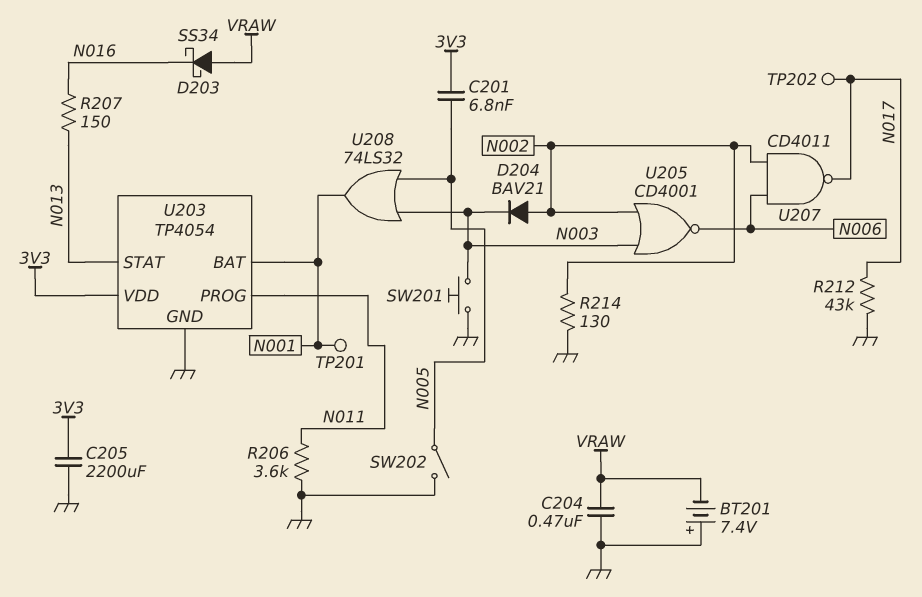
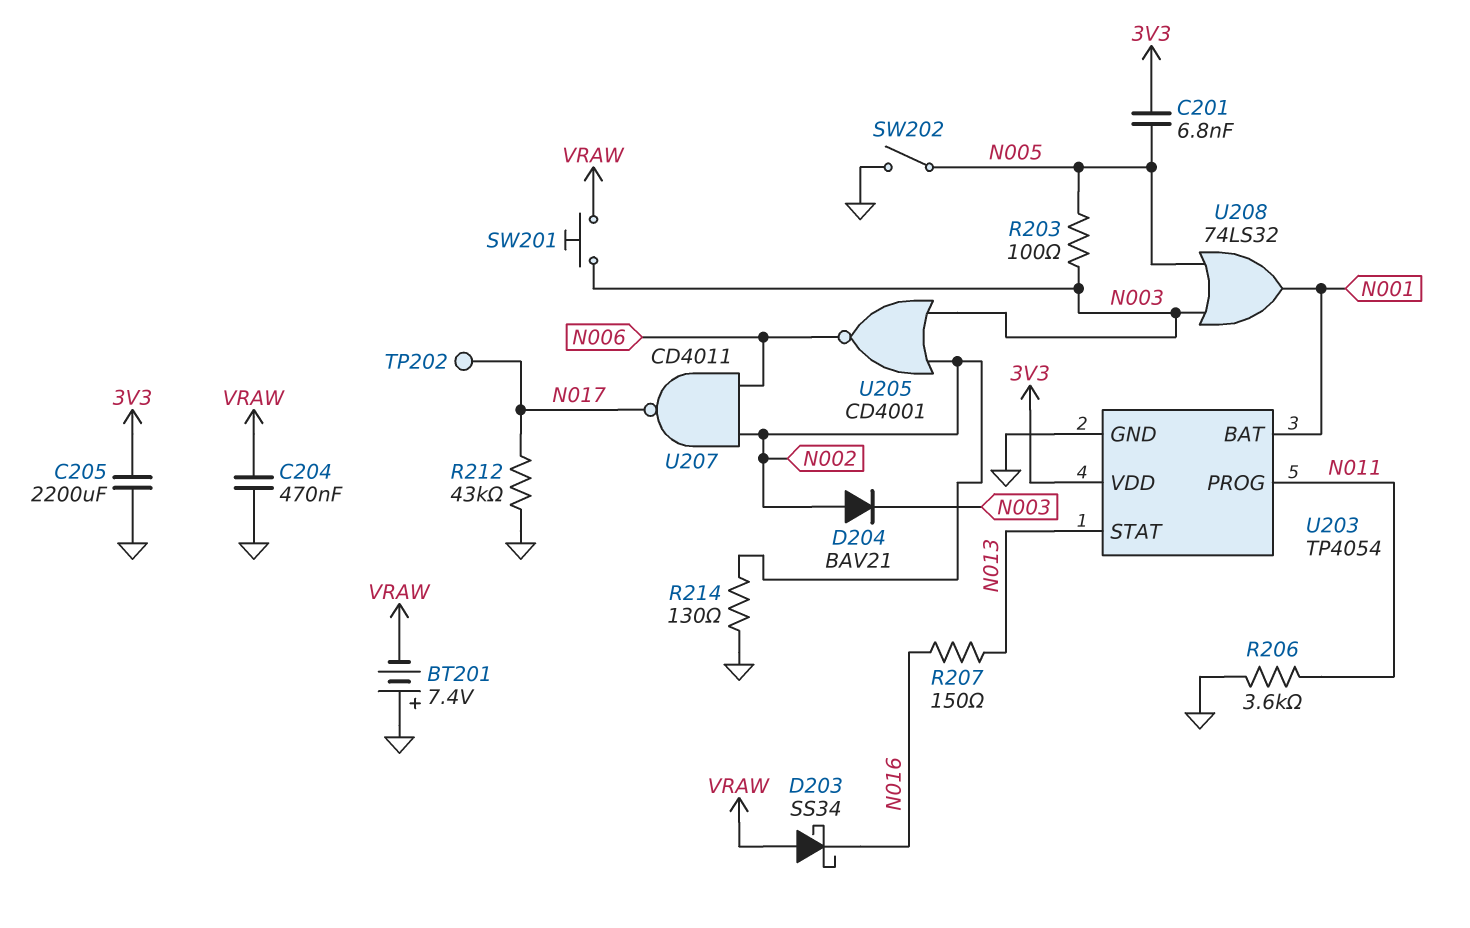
R203: none -> 100 (N003, N005)
SW201: button (GND, N003) -> button (N003, VRAW)
TP201: test point (N001) -> none

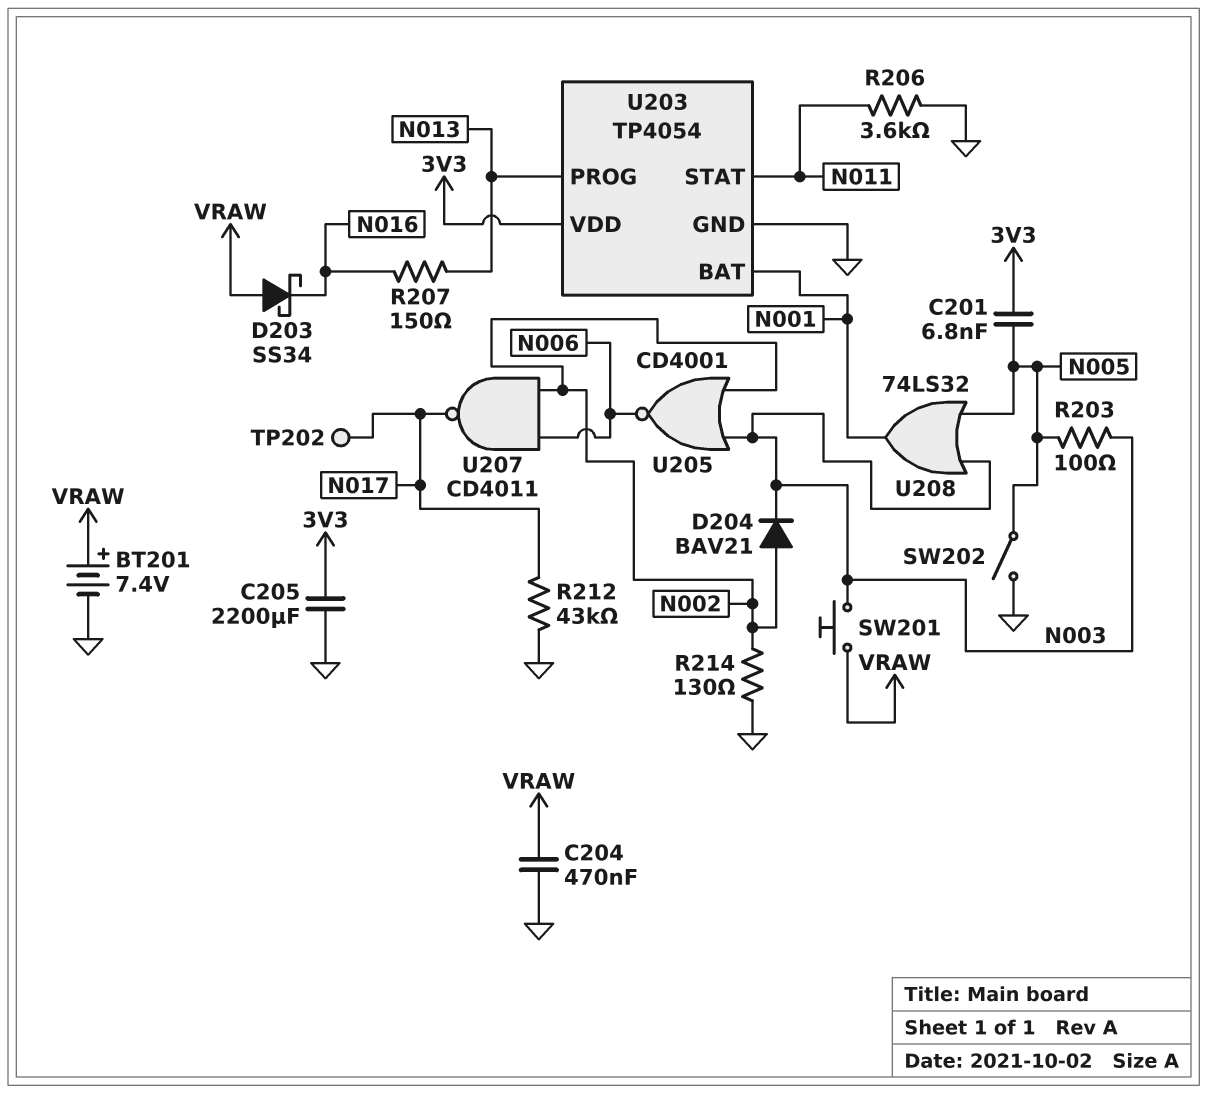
BT201: 7.4V (plus GND, minus VRAW) -> 7.4V (plus VRAW, minus GND)
U203 pin PROG: N011 -> N013
U203 pin STAT: N013 -> N011

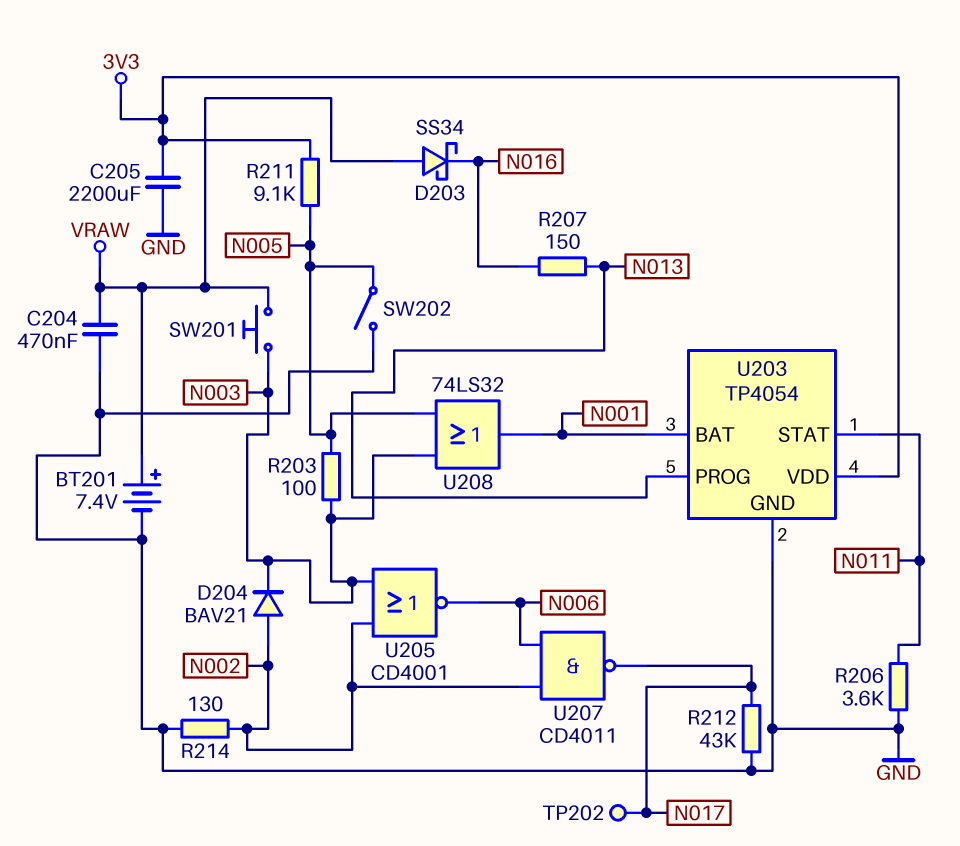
C201: 6.8nF (3V3, N005) -> none
R211: none -> 9.1k (3V3, N005)

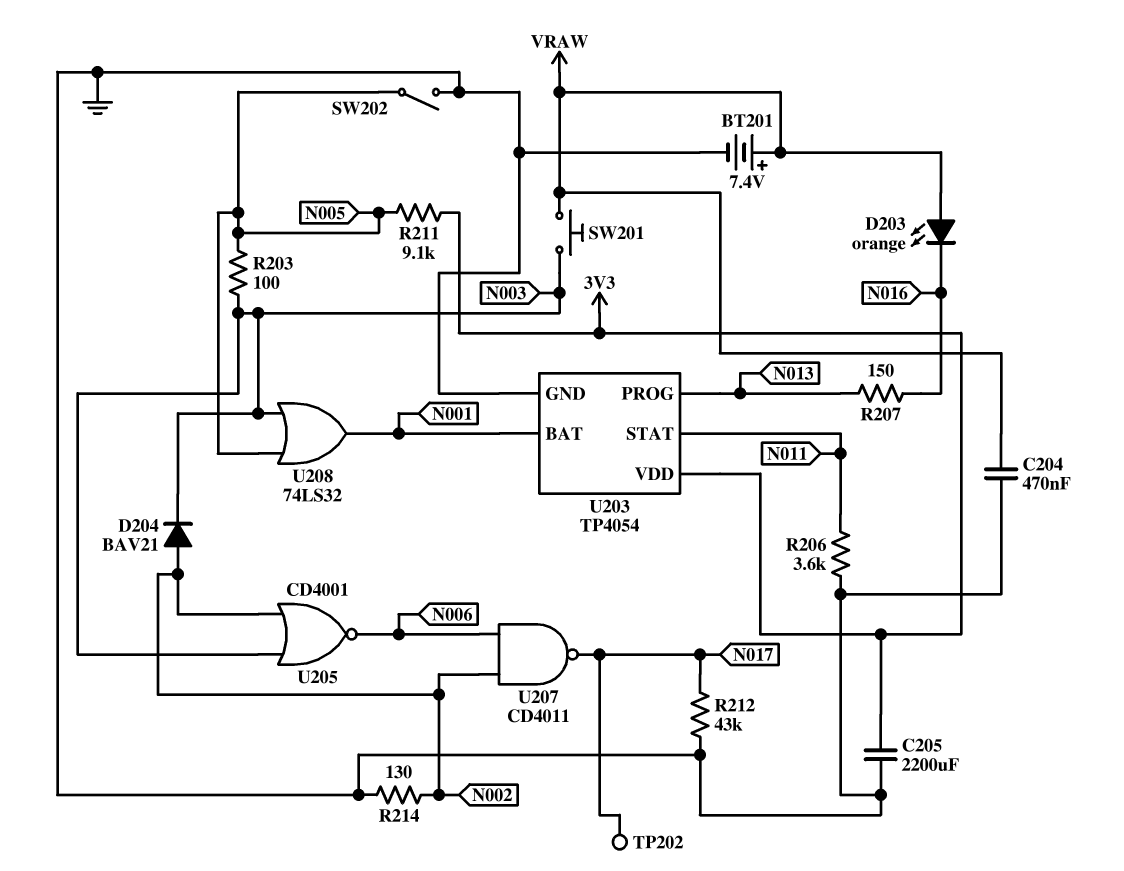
D203: schottky SS34 (A VRAW, K N016) -> LED orange (A VRAW, K N016)

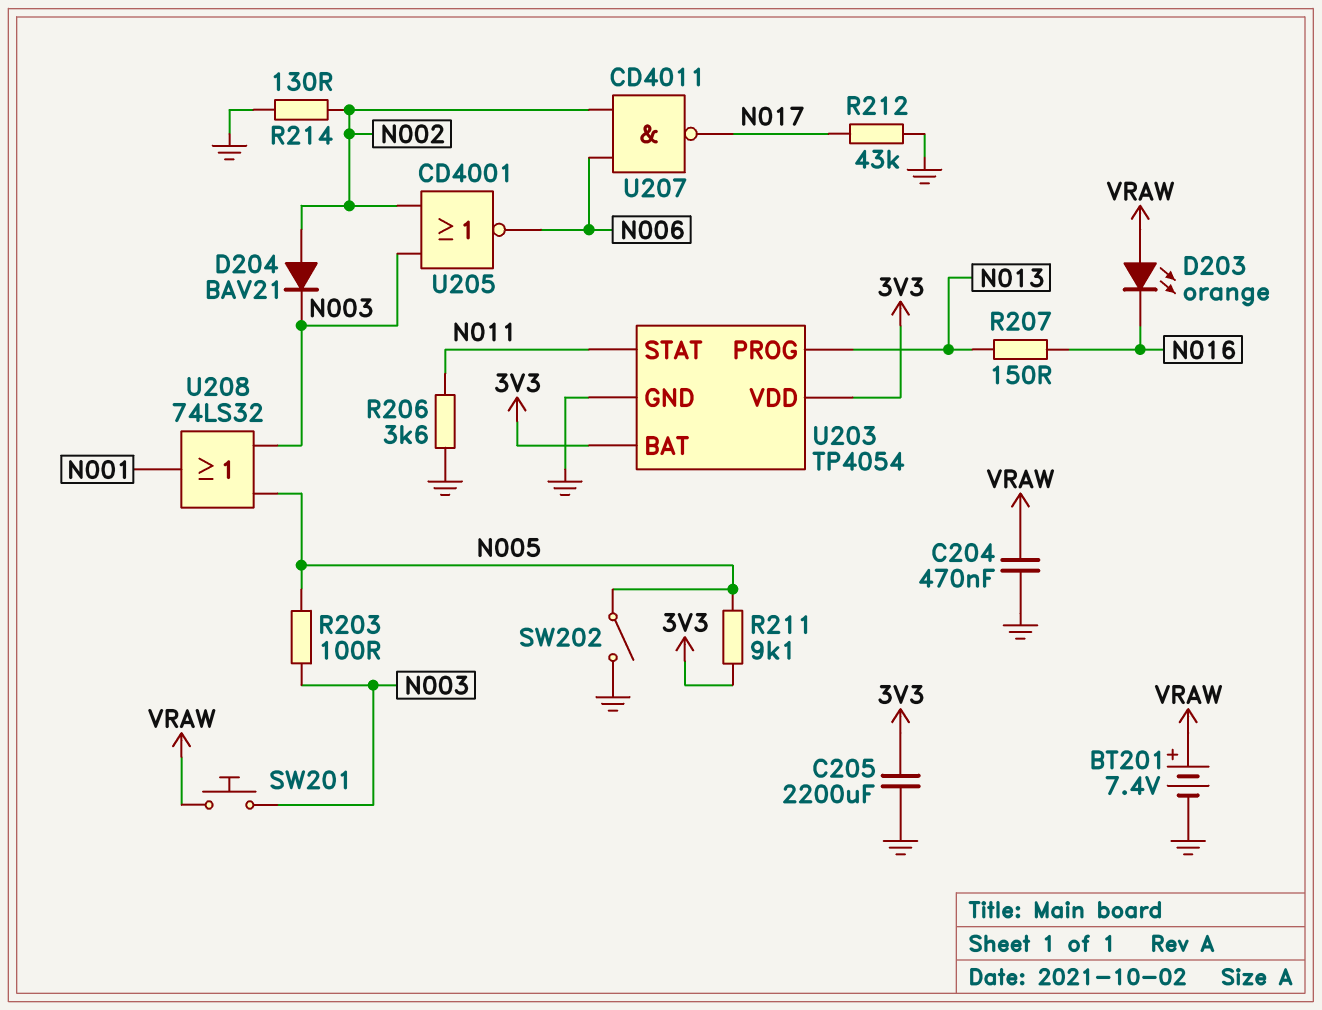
TP202: test point (N017) -> none
U203 pin BAT: N001 -> 3V3

